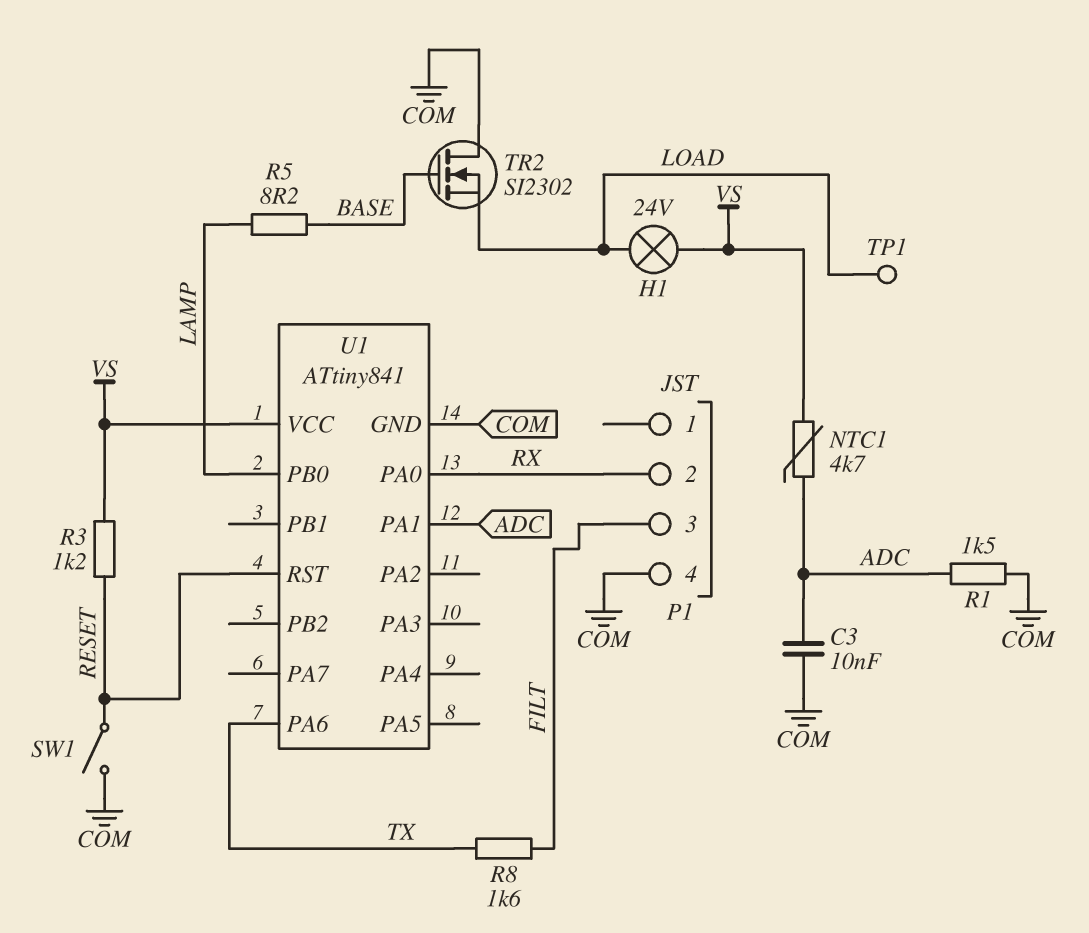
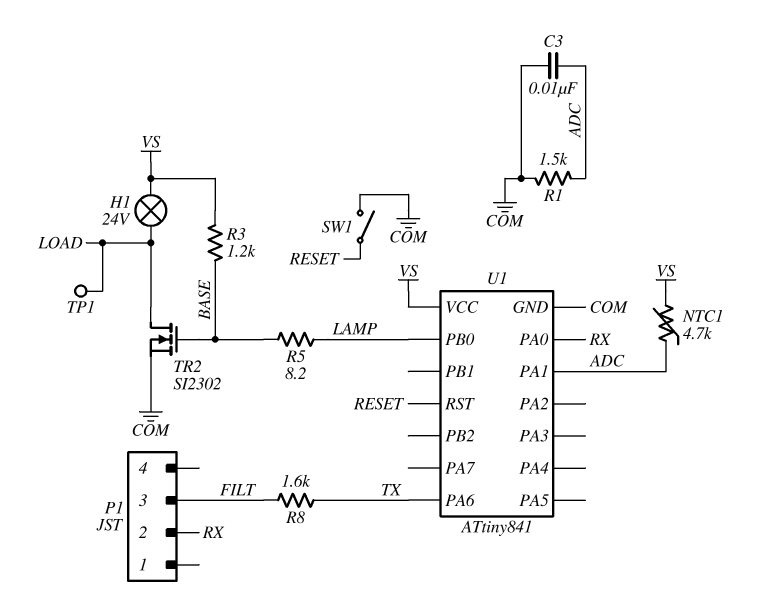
P1 pin 4: COM -> none
R3: 1.2k (RESET, VS) -> 1.2k (BASE, VS)
TR2: NMOS SI2302 (G BASE, D COM, S LOAD) -> NMOS SI2302 (G BASE, D LOAD, S COM)

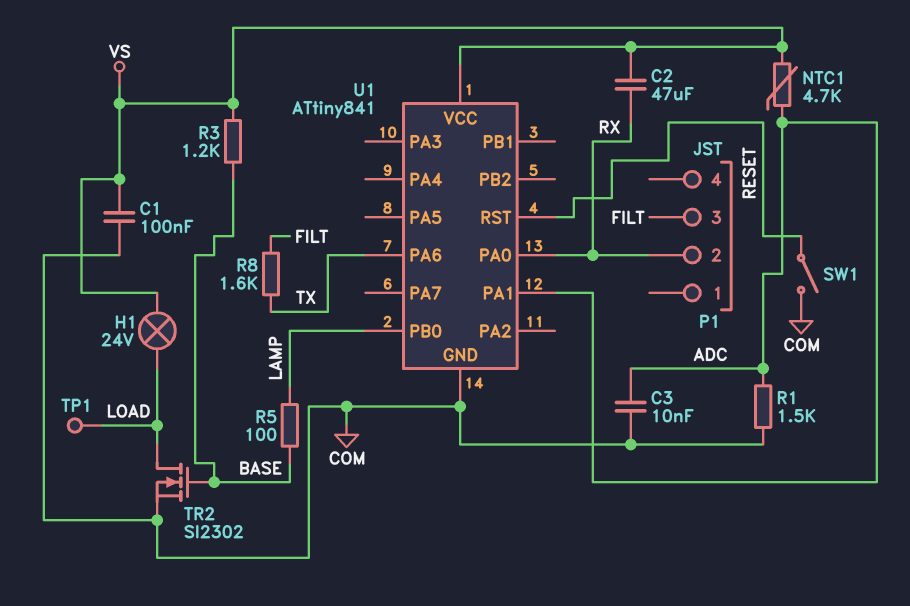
C1: none -> 100nF (COM, VS)
C2: none -> 47uF (RX, VS)
R5: 8.2 (BASE, LAMP) -> 100 (BASE, LAMP)

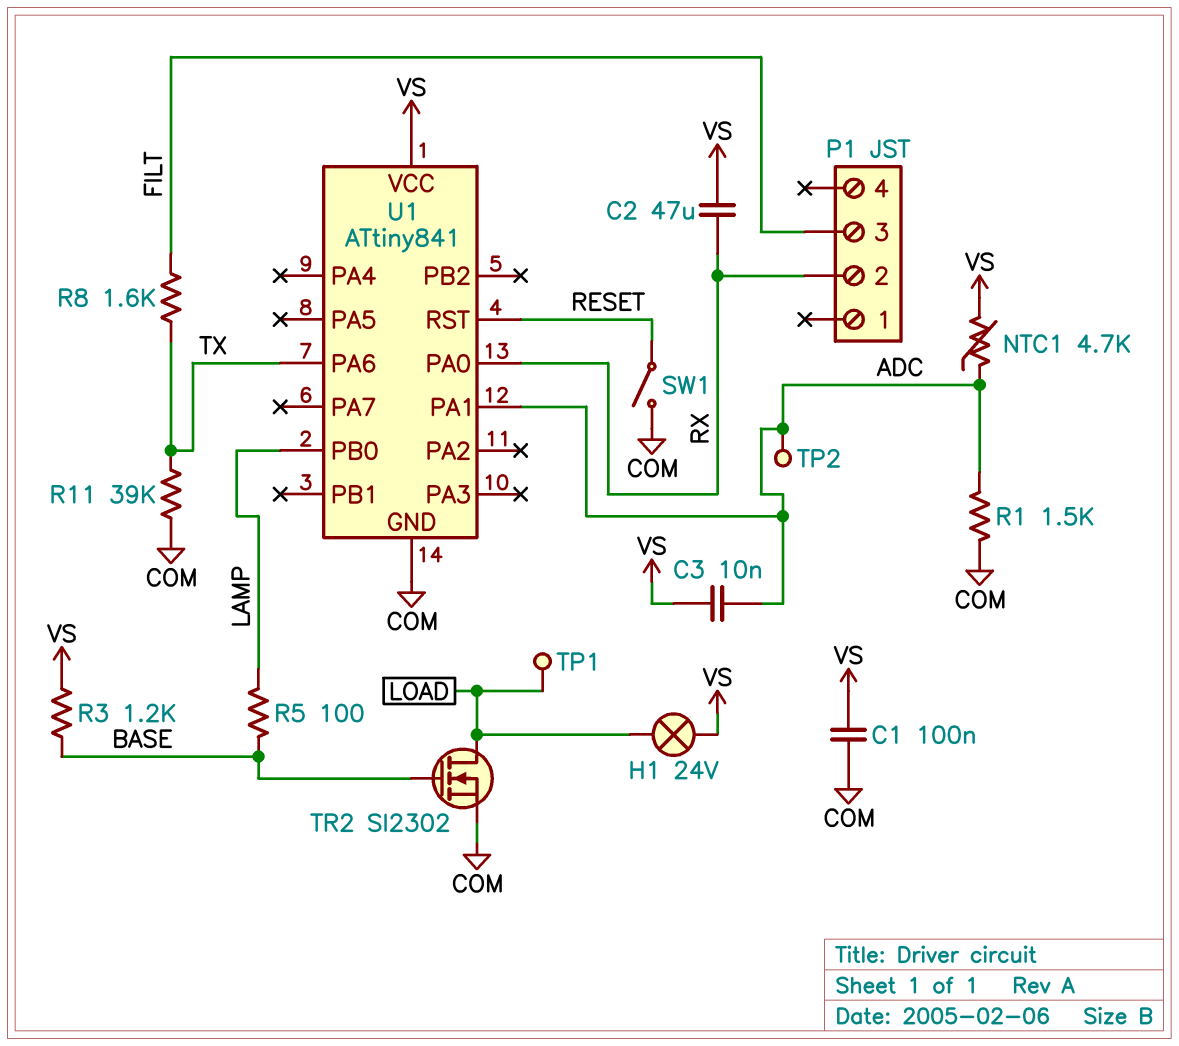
C3: 10nF (ADC, COM) -> 10nF (ADC, VS)
R11: none -> 39k (COM, TX)
TP2: none -> test point (ADC)

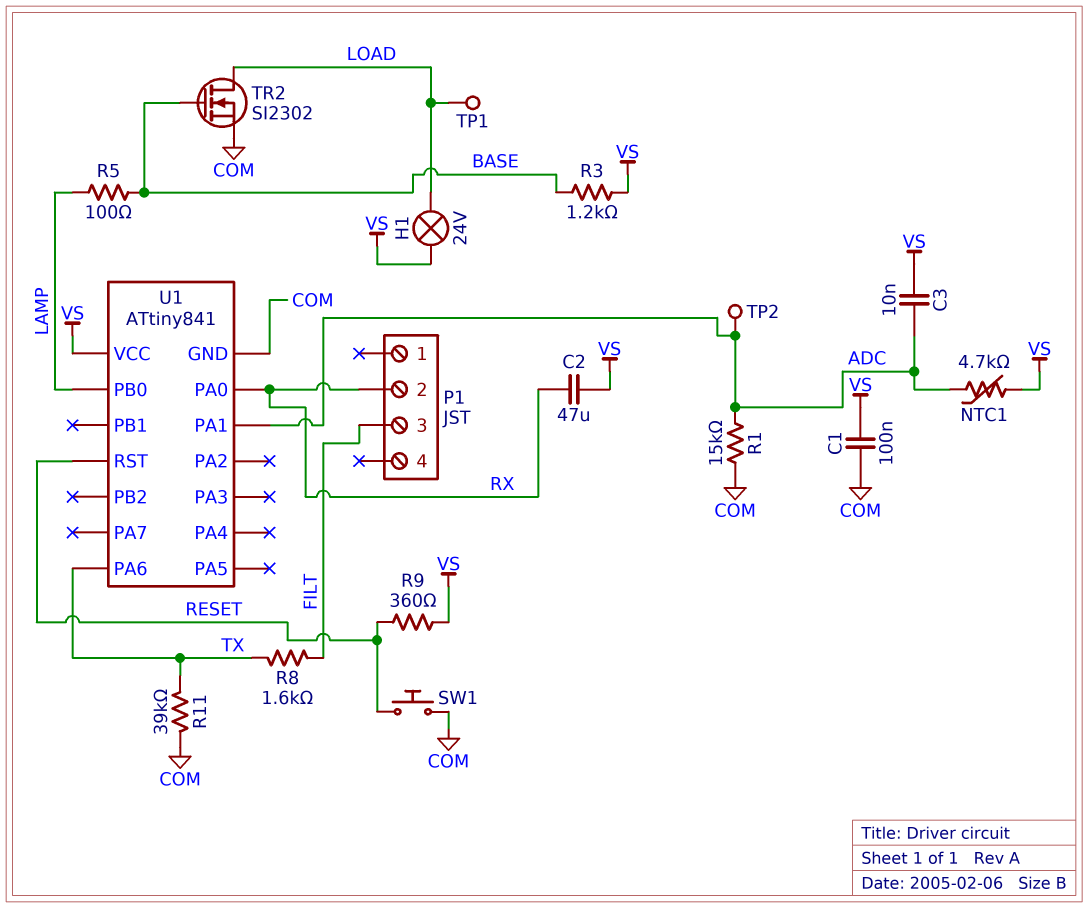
R1: 1.5k (ADC, COM) -> 15k (ADC, COM)
R9: none -> 360 (RESET, VS)
SW1: switch (COM, RESET) -> button (COM, RESET)

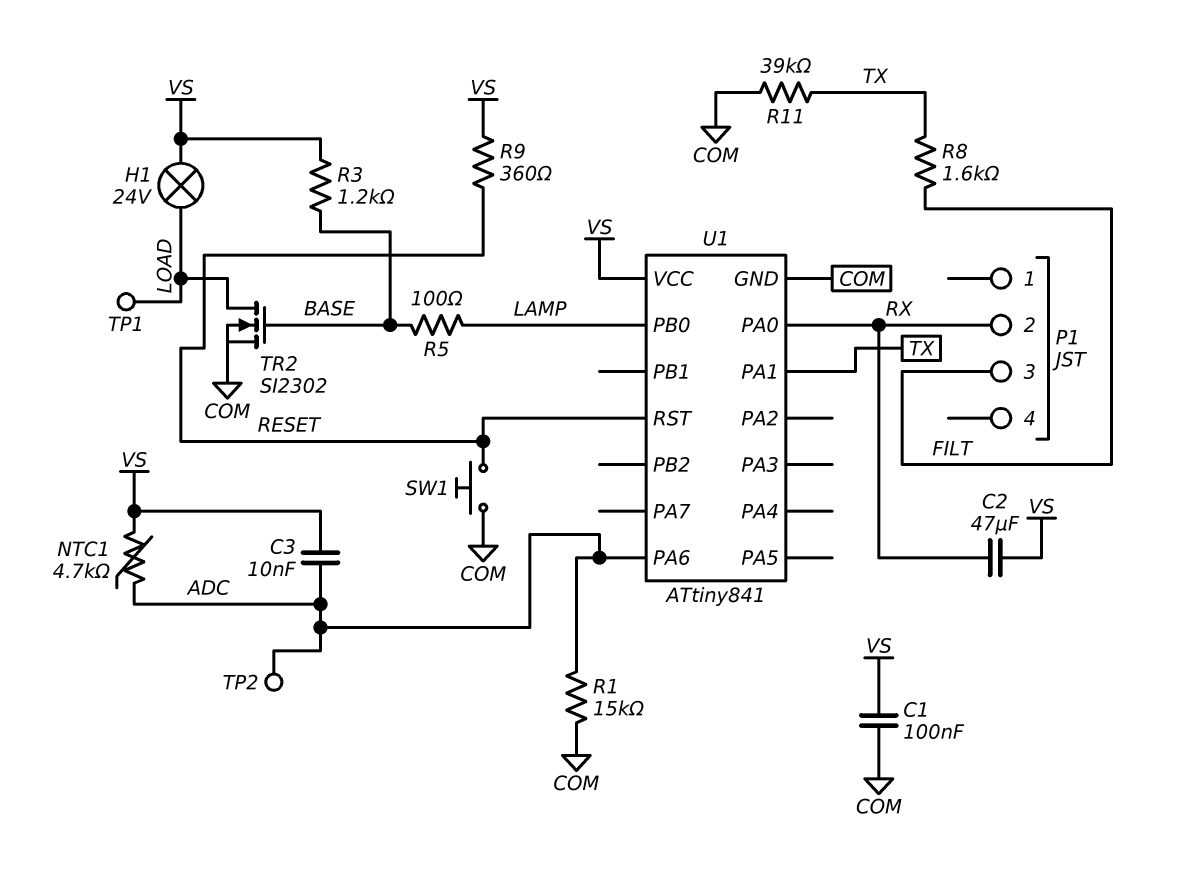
U1 pin PA1: ADC -> TX
U1 pin PA6: TX -> ADC

